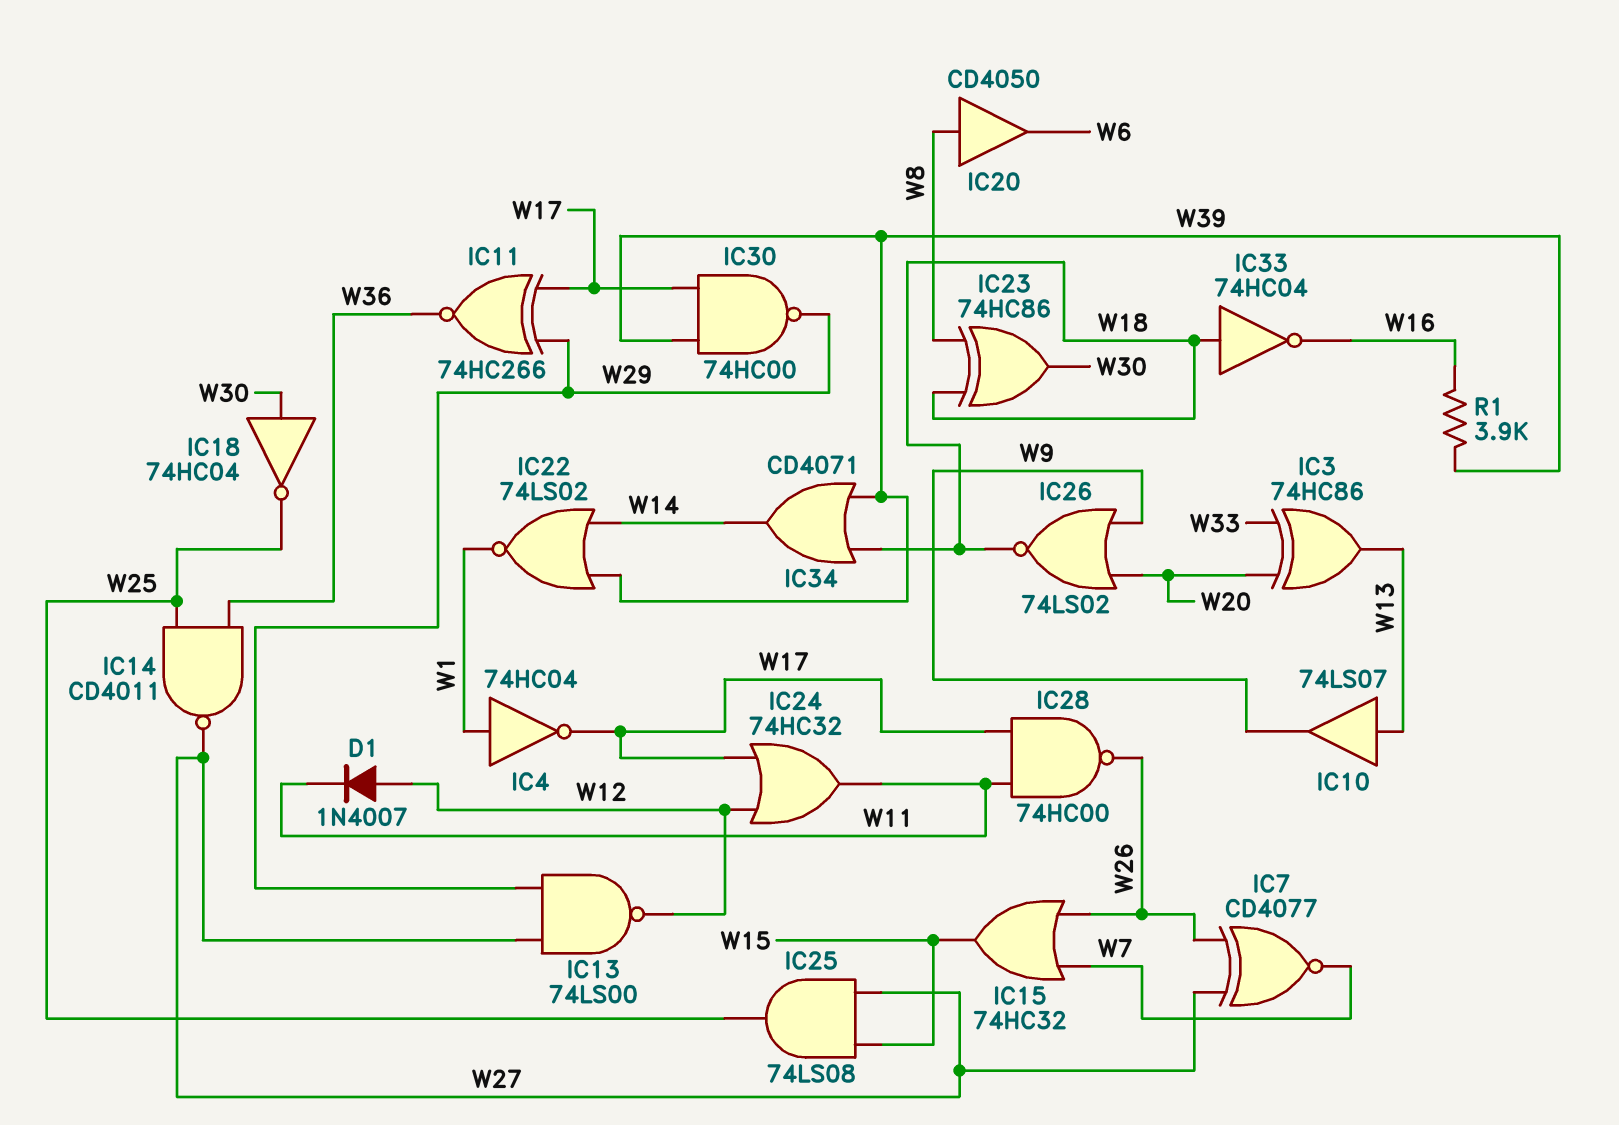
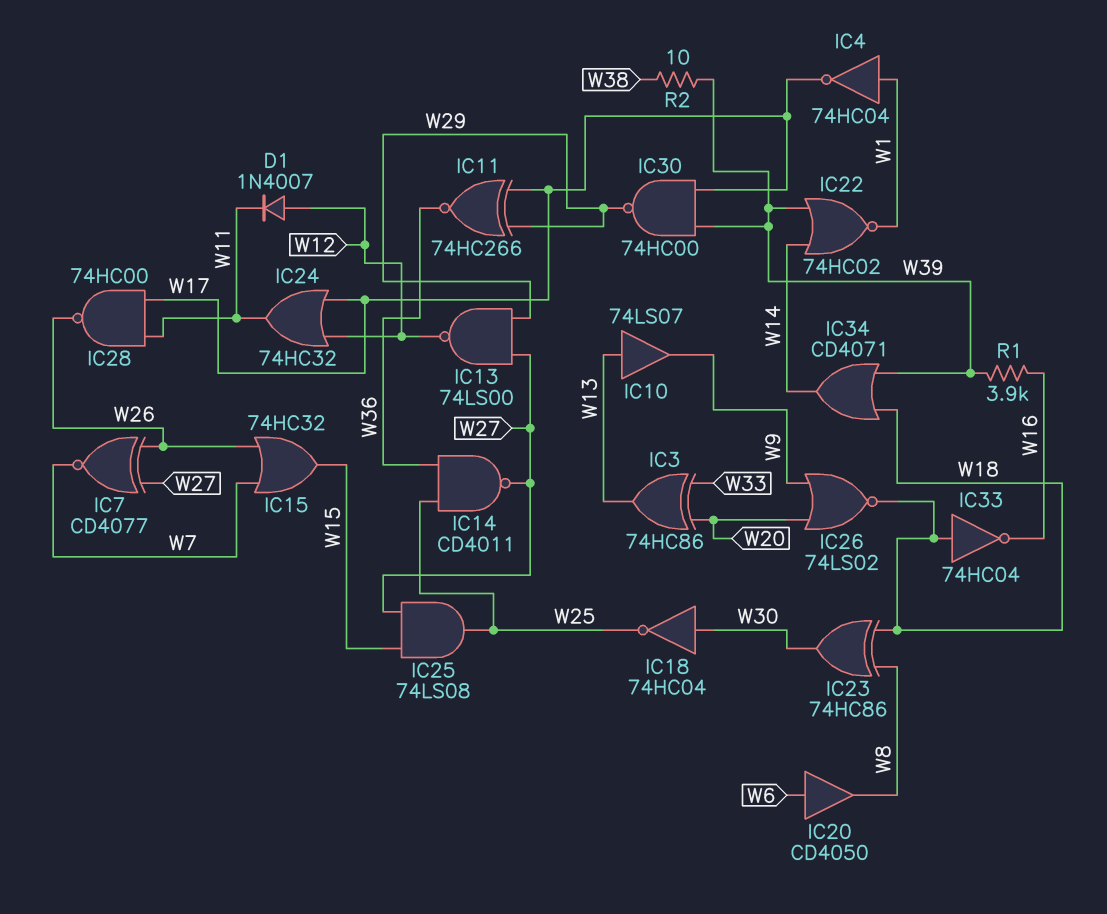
IC20: buffer CD4050 (in W8, out W6) -> buffer CD4050 (in W6, out W8)
IC22: NOR 74LS02 (in W14, in W39, out W1) -> NOR 74HC02 (in W14, in W39, out W1)
R2: none -> 10 (W38, W39)

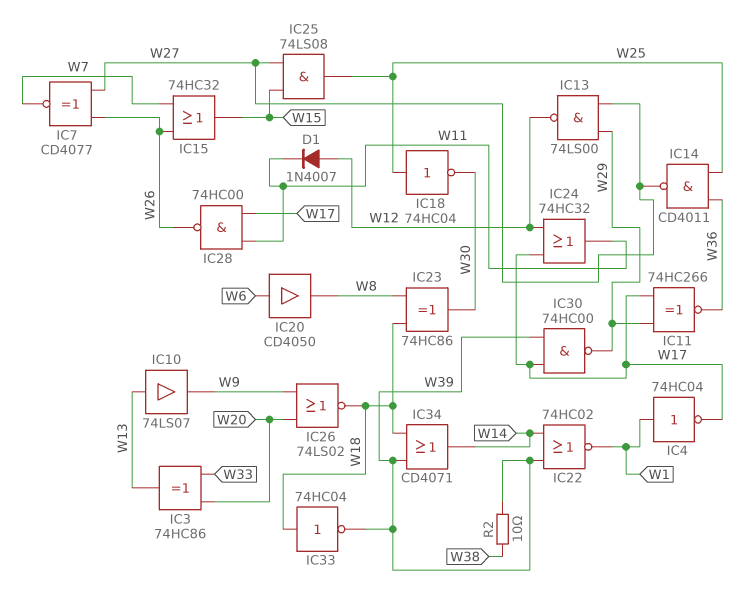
IC18: NOT 74HC04 (in W30, out W25) -> NOT 74HC04 (in W25, out W30)
IC33: NOT 74HC04 (in W18, out W16) -> NOT 74HC04 (in W18, out W39)
R1: 3.9k (W16, W39) -> none

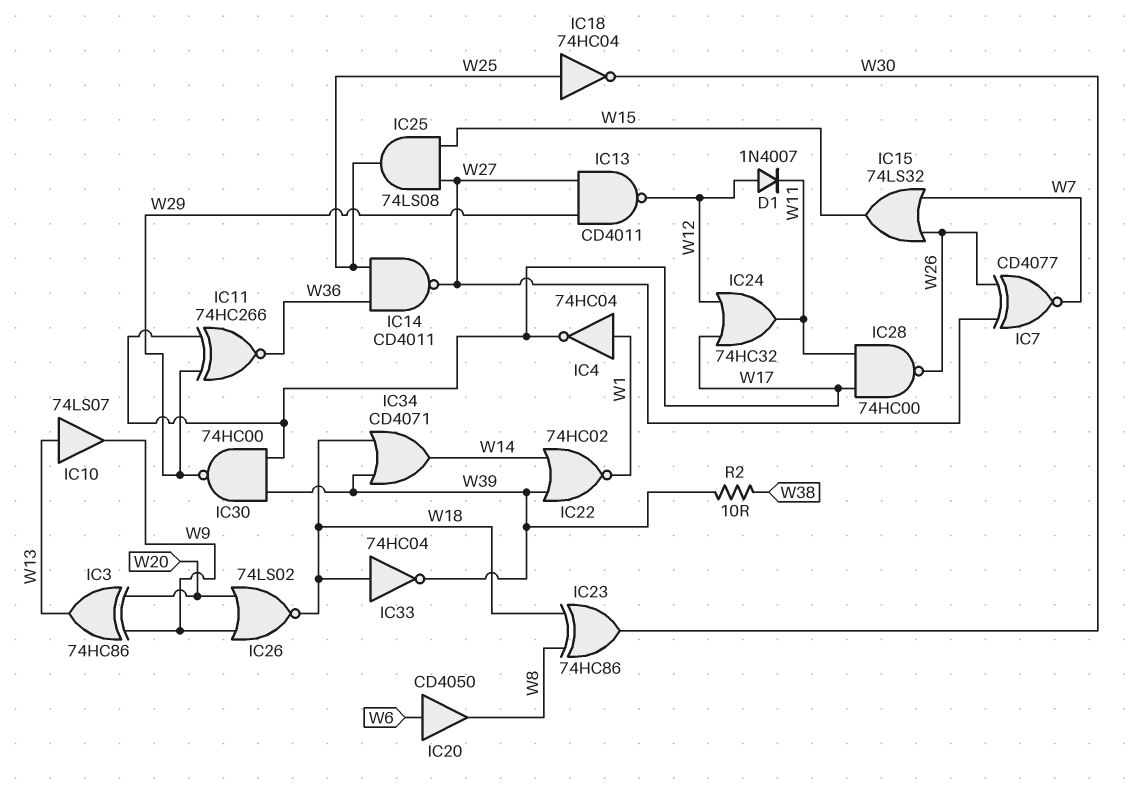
IC3: XOR 74HC86 (in W20, in W33, out W13) -> XOR 74HC86 (in W9, in W20, out W13)
IC13: NAND 74LS00 (in W27, in W29, out W12) -> NAND CD4011 (in W27, in W29, out W12)
IC15: OR 74HC32 (in W7, in W26, out W15) -> OR 74LS32 (in W7, in W26, out W15)

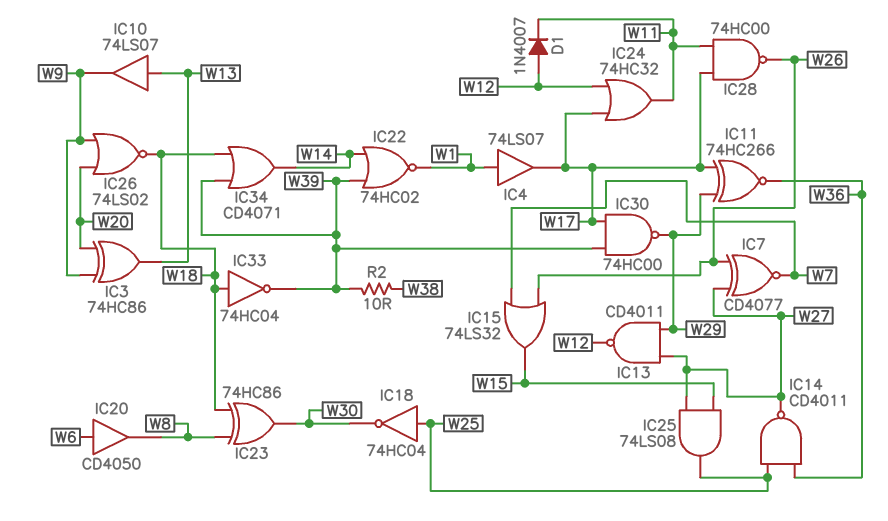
IC4: NOT 74HC04 (in W1, out W17) -> buffer 74LS07 (in W1, out W17)

